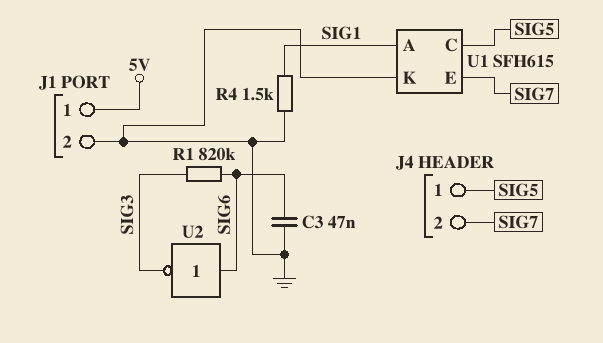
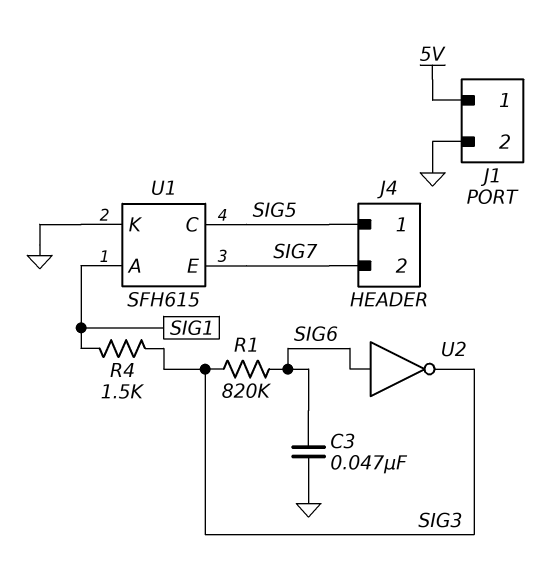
R4: 1.5k (GND, SIG1) -> 1.5k (SIG1, SIG3)

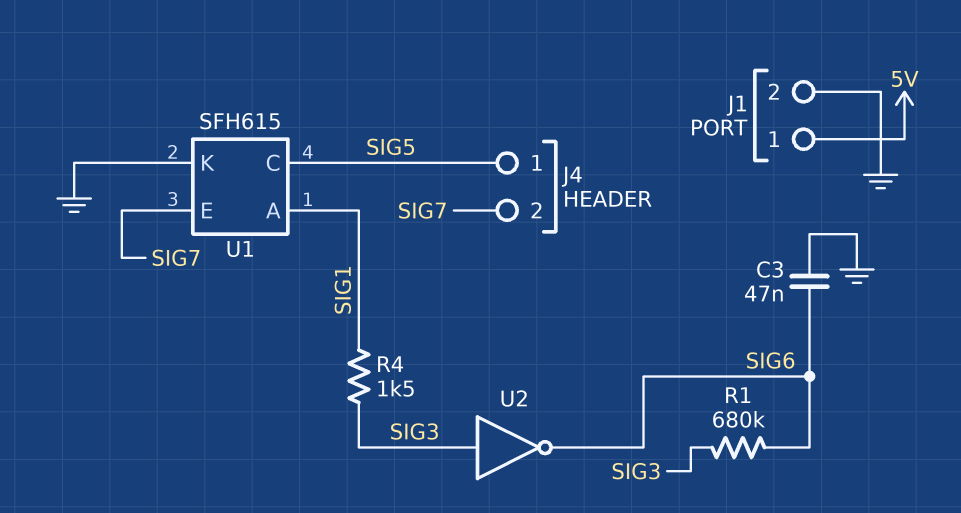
R1: 820k (SIG3, SIG6) -> 680k (SIG3, SIG6)
U2: NOT (in SIG6, out SIG3) -> NOT (in SIG3, out SIG6)

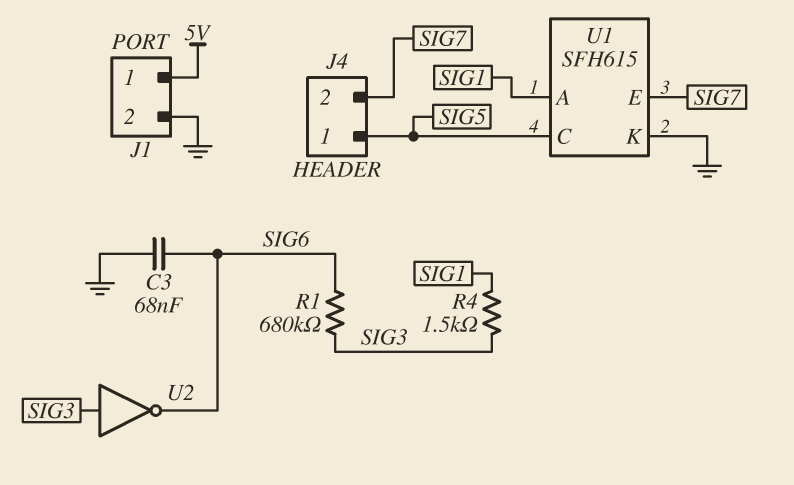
C3: 47nF (GND, SIG6) -> 68nF (GND, SIG6)

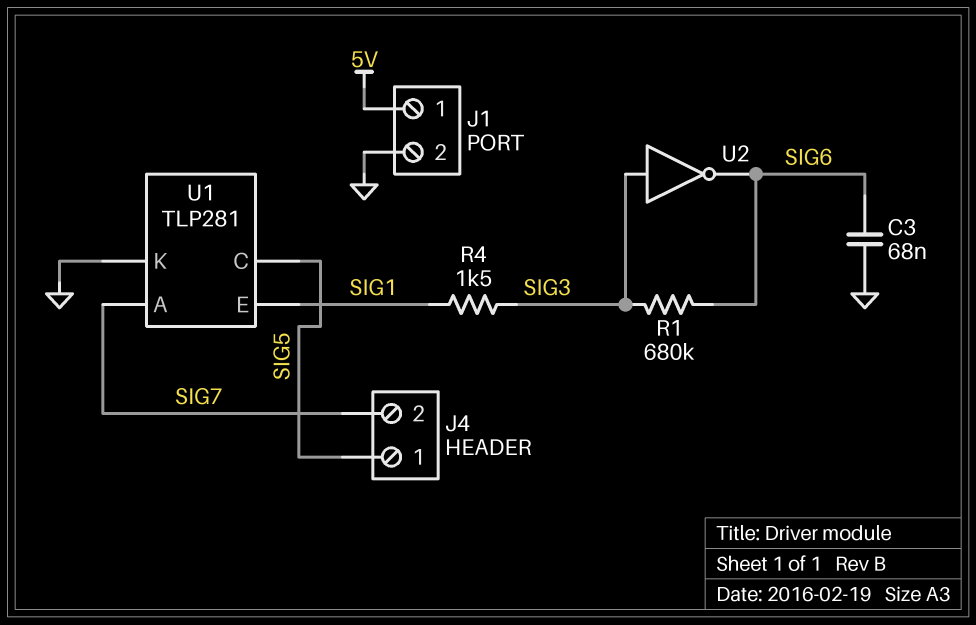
U1: SFH615 -> TLP281
U1 pin A: SIG1 -> SIG7
U1 pin E: SIG7 -> SIG1

